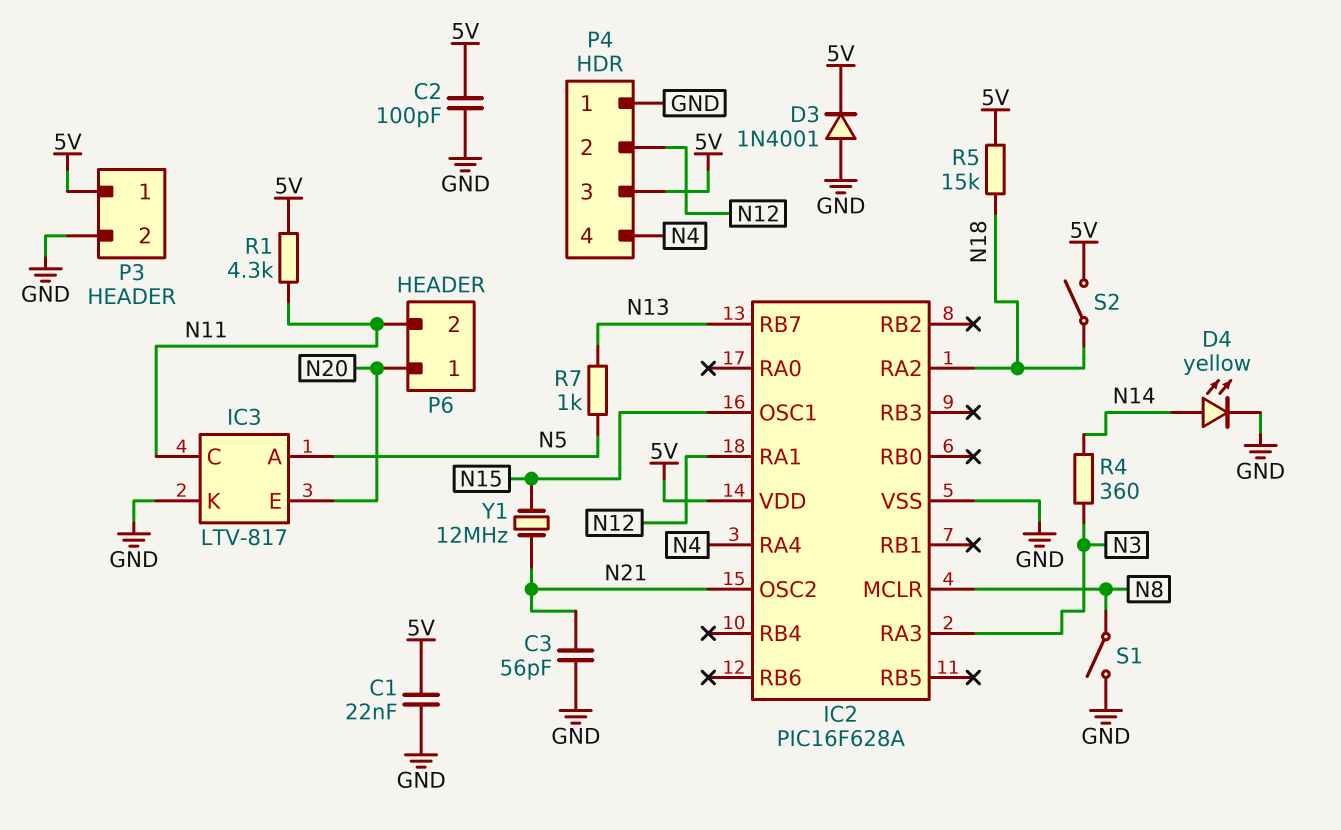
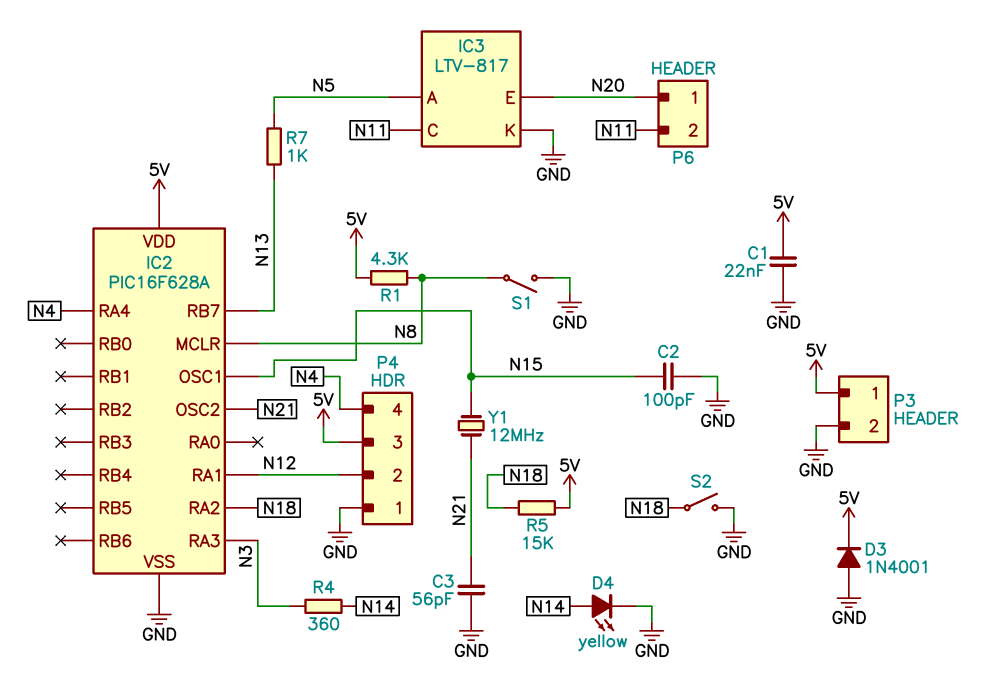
C2: 100pF (5V, GND) -> 100pF (GND, N15)
R1: 4.3k (5V, N11) -> 4.3k (5V, N8)
S2: switch (5V, N18) -> switch (GND, N18)

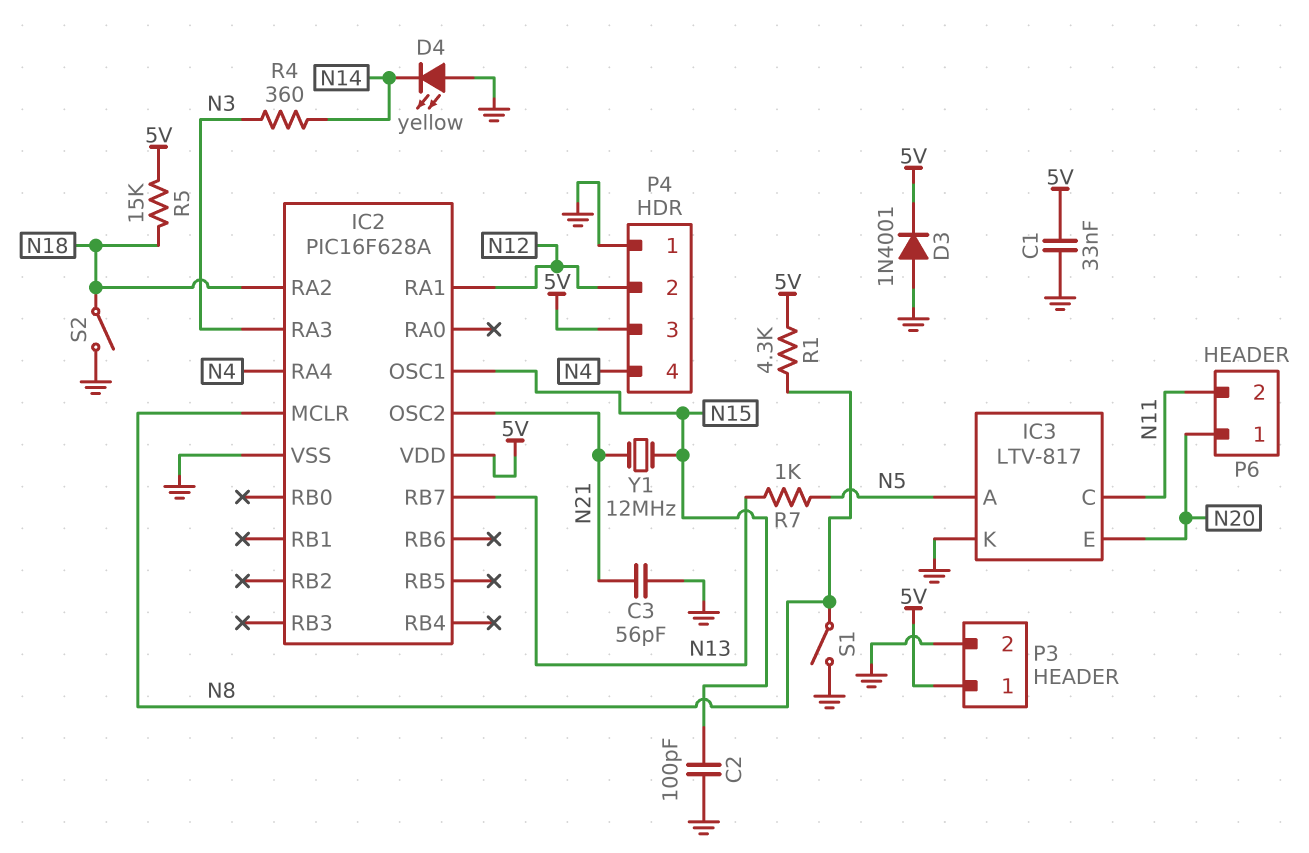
C1: 22nF (5V, GND) -> 33nF (5V, GND)
D4: LED yellow (A N14, K GND) -> LED yellow (A GND, K N14)

